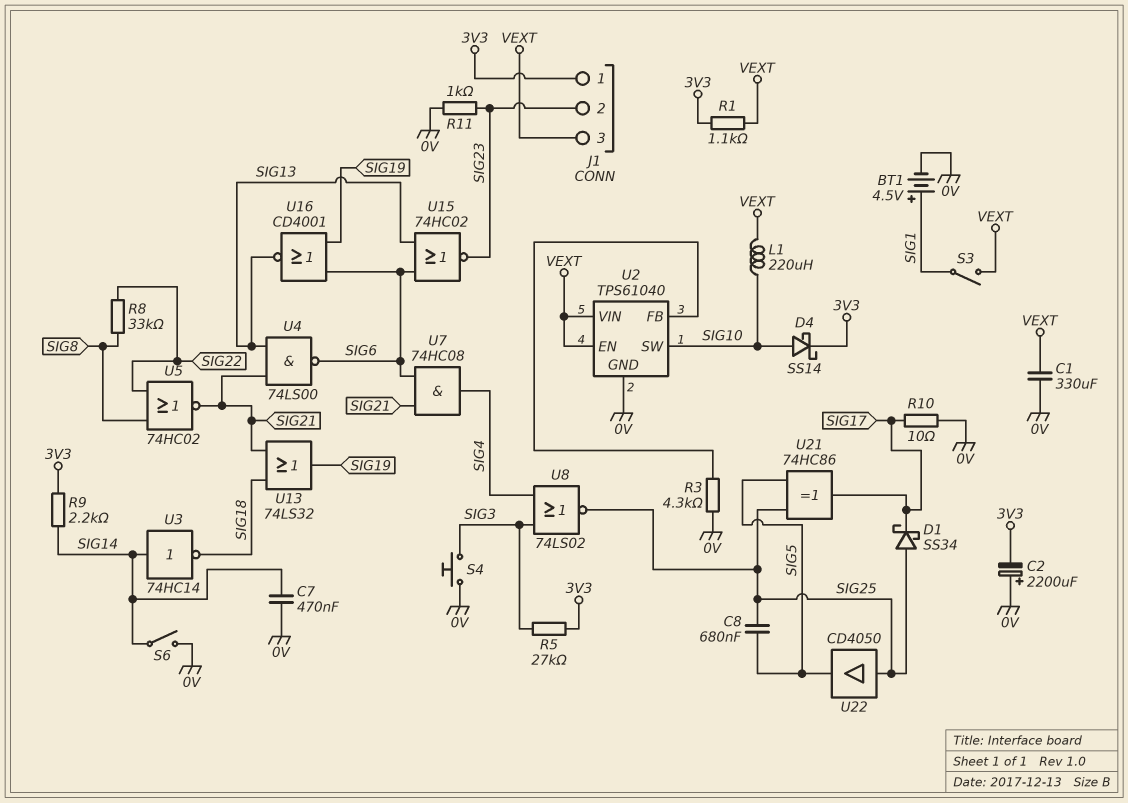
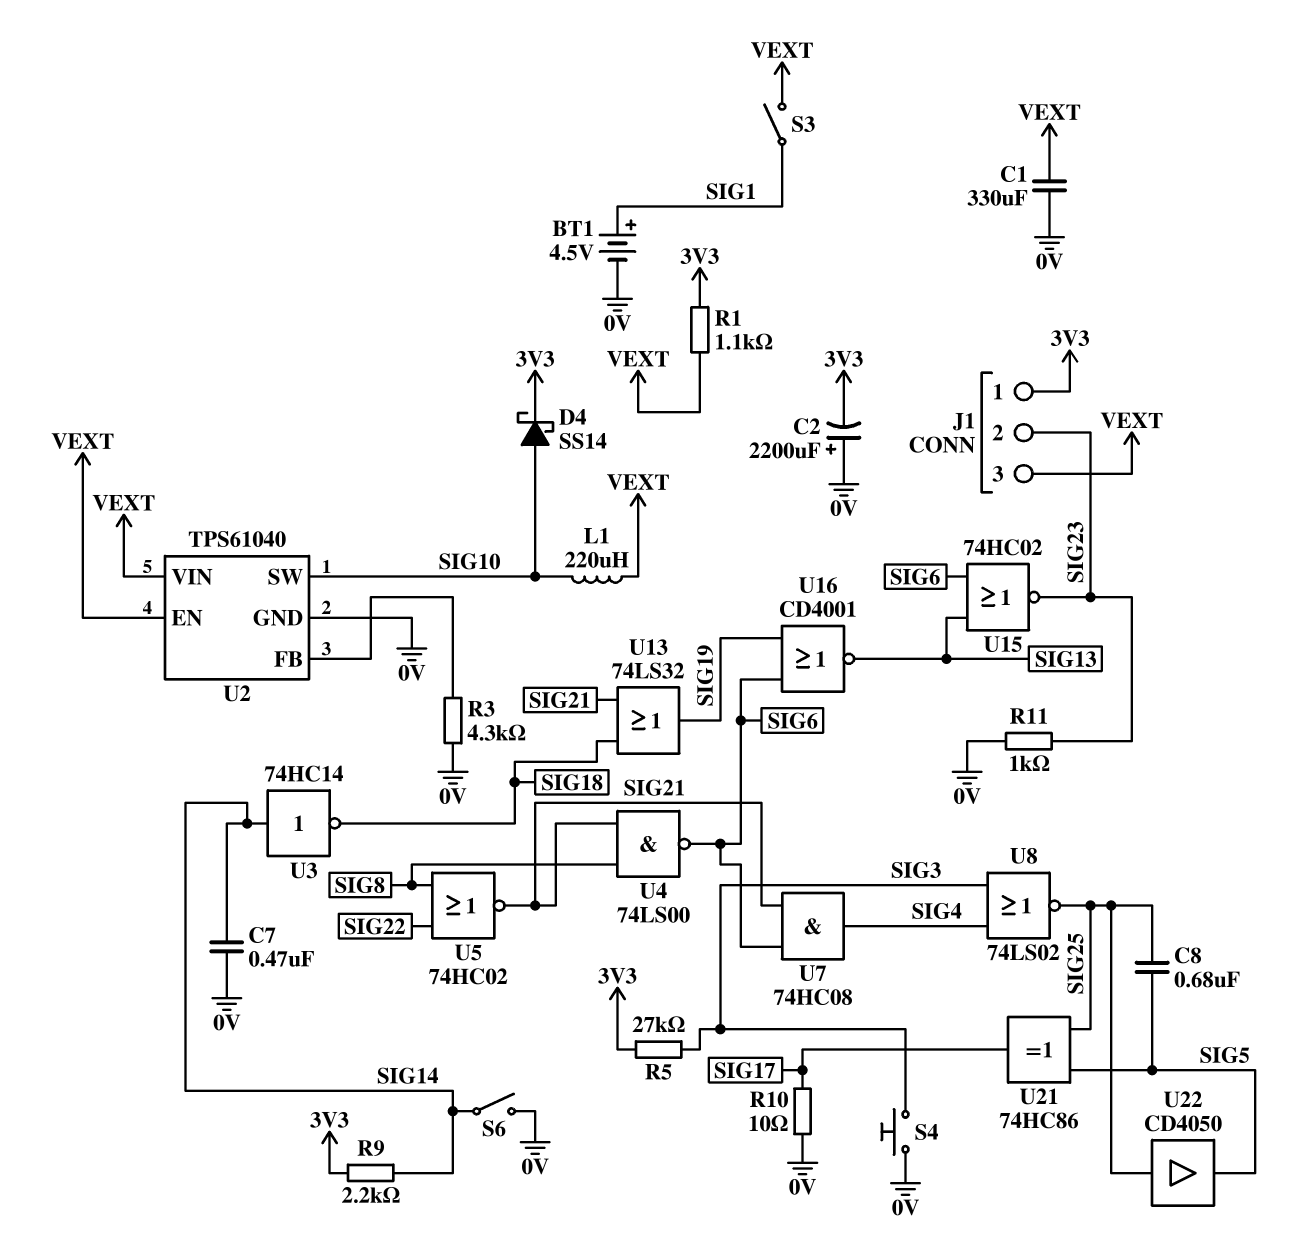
D1: schottky SS34 (A SIG25, K SIG17) -> none
R8: 33k (SIG8, SIG22) -> none
U4: NAND 74LS00 (in SIG13, in SIG21, out SIG6) -> NAND 74LS00 (in SIG8, in SIG21, out SIG6)

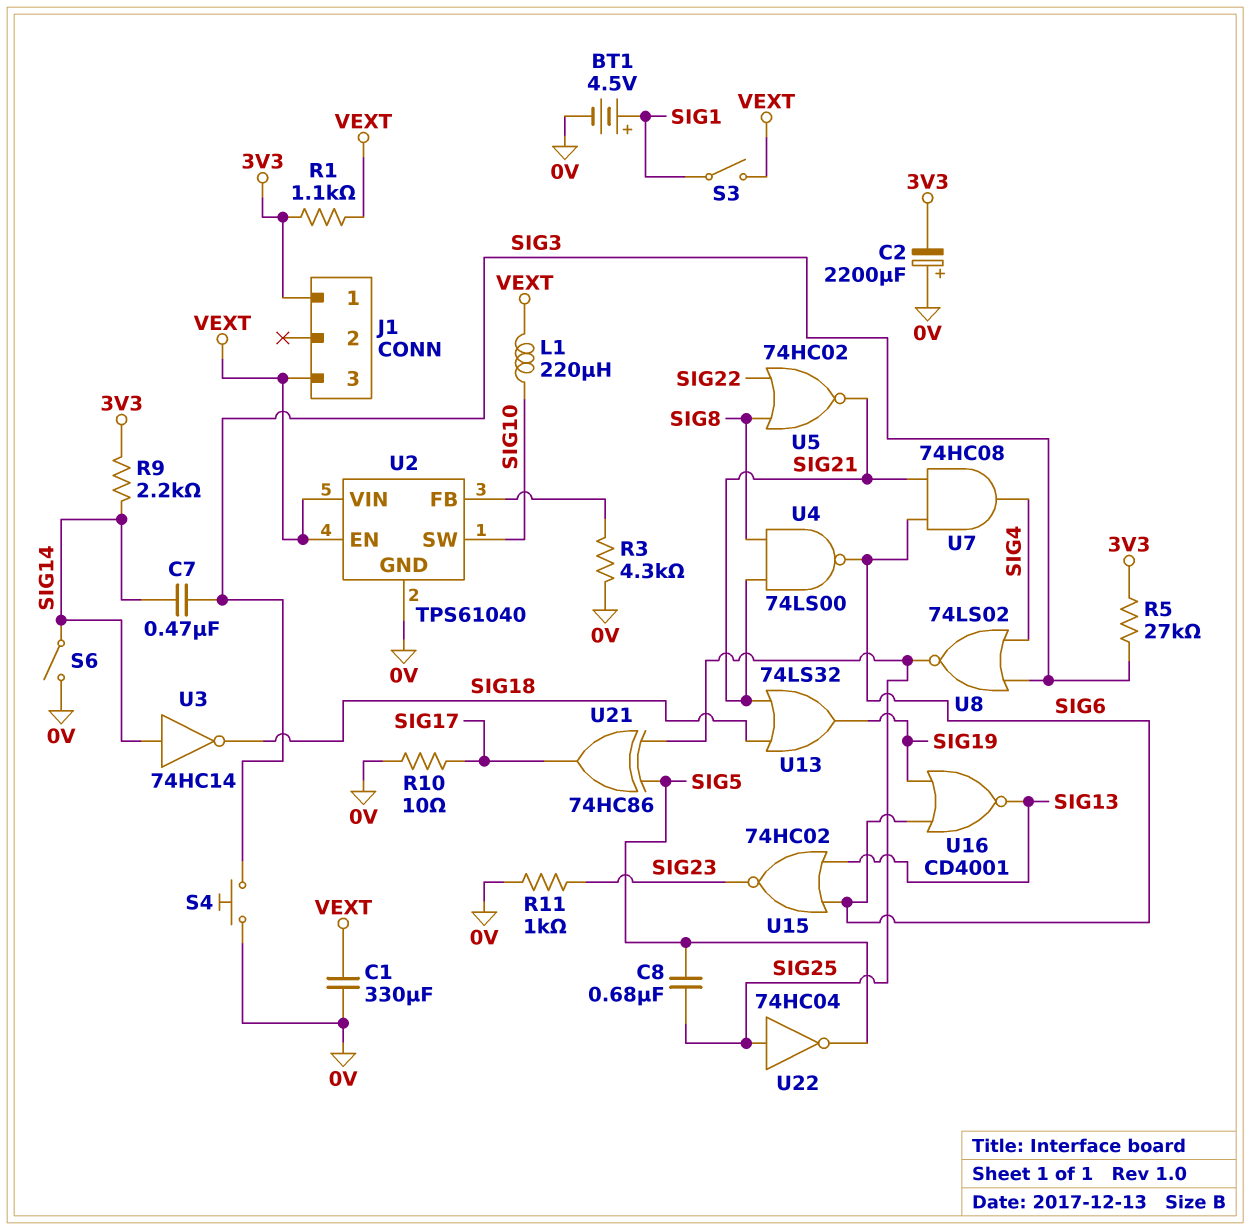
C7: 470nF (0V, SIG14) -> 470nF (SIG3, SIG14)
D4: schottky SS14 (A SIG10, K 3V3) -> none
J1 pin 2: SIG23 -> none
U22: buffer CD4050 (in SIG25, out SIG5) -> NOT 74HC04 (in SIG25, out SIG5)

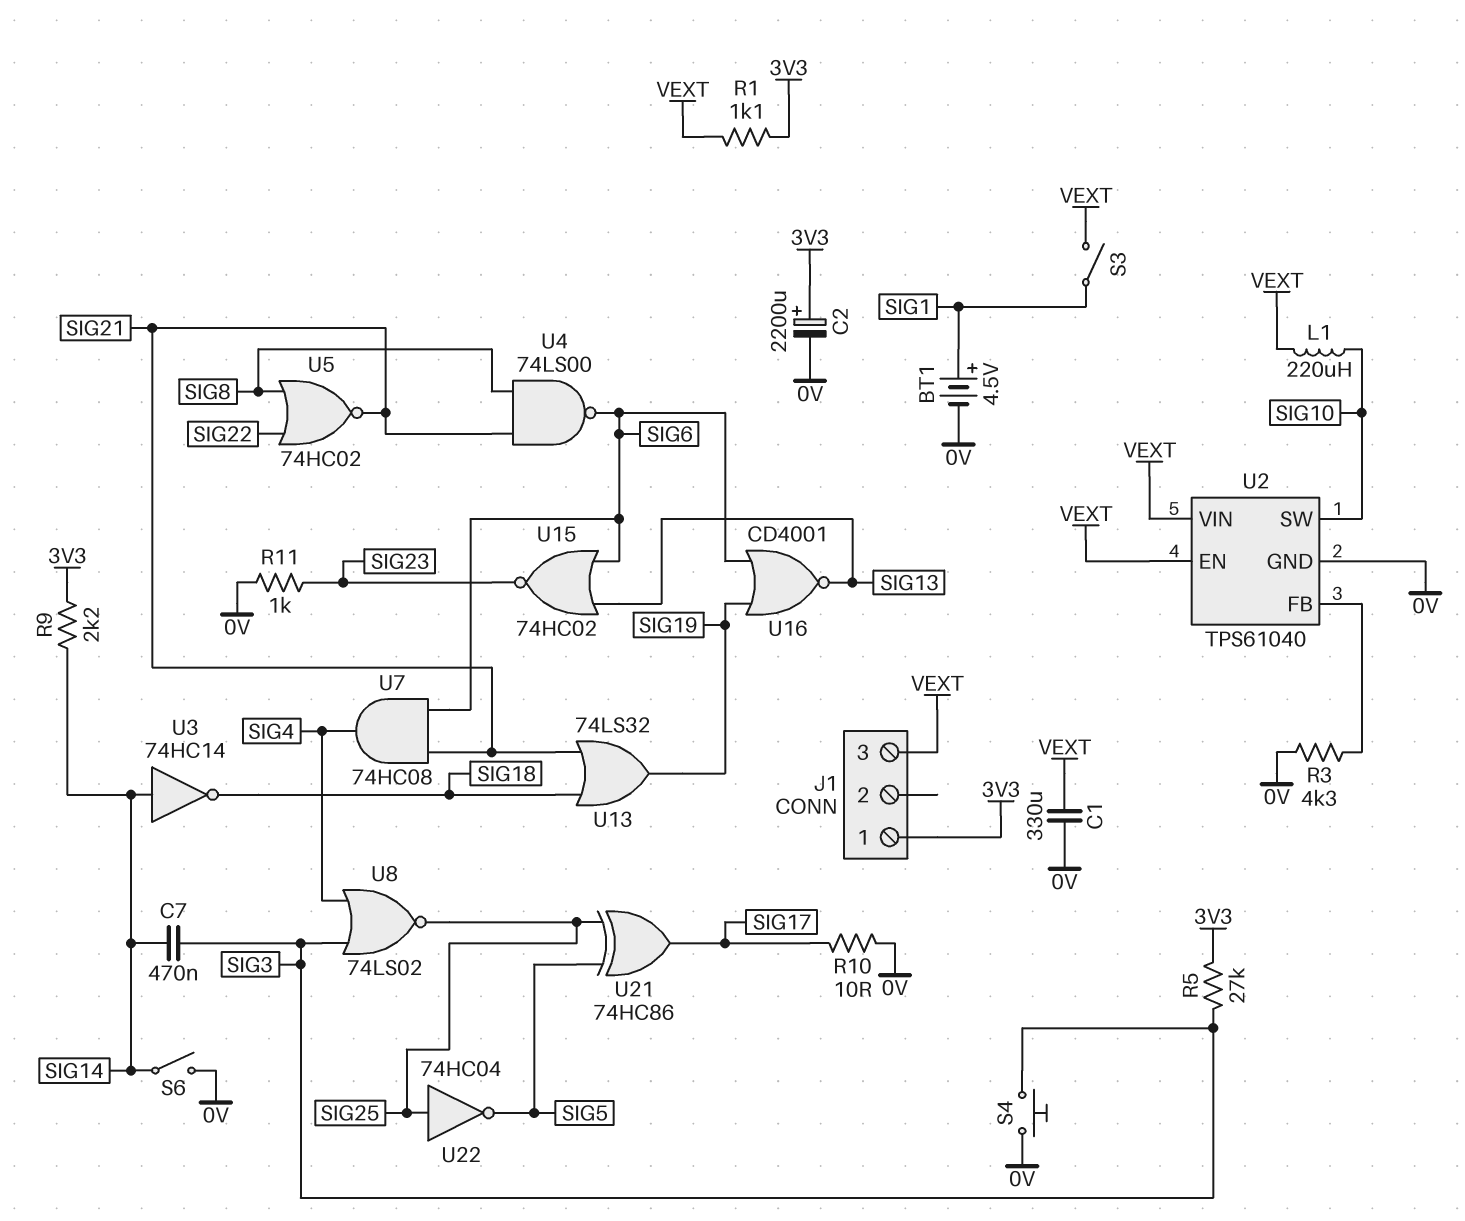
C2: 2200uF (plus 0V, minus 3V3) -> 2200uF (plus 3V3, minus 0V)
C8: 680nF (SIG5, SIG25) -> none

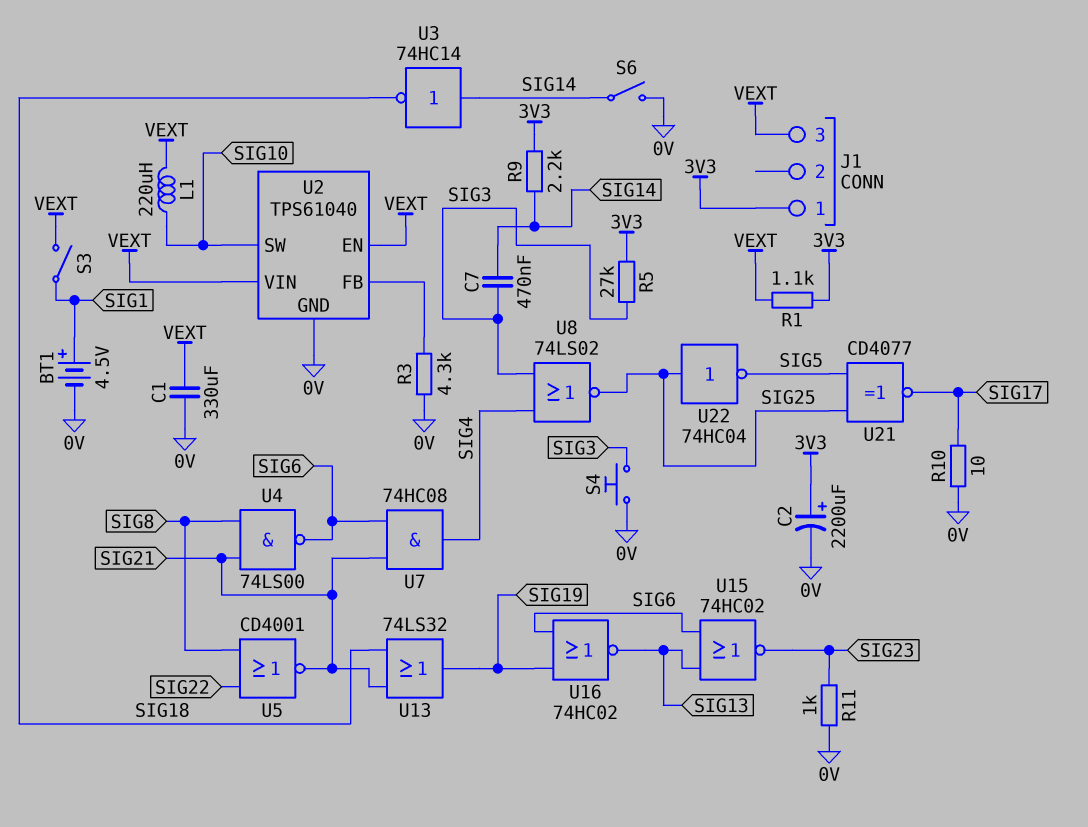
U5: NOR 74HC02 (in SIG8, in SIG22, out SIG21) -> NOR CD4001 (in SIG8, in SIG22, out SIG21)
U16: NOR CD4001 (in SIG6, in SIG19, out SIG13) -> NOR 74HC02 (in SIG6, in SIG19, out SIG13)
U21: XOR 74HC86 (in SIG5, in SIG25, out SIG17) -> XNOR CD4077 (in SIG5, in SIG25, out SIG17)

